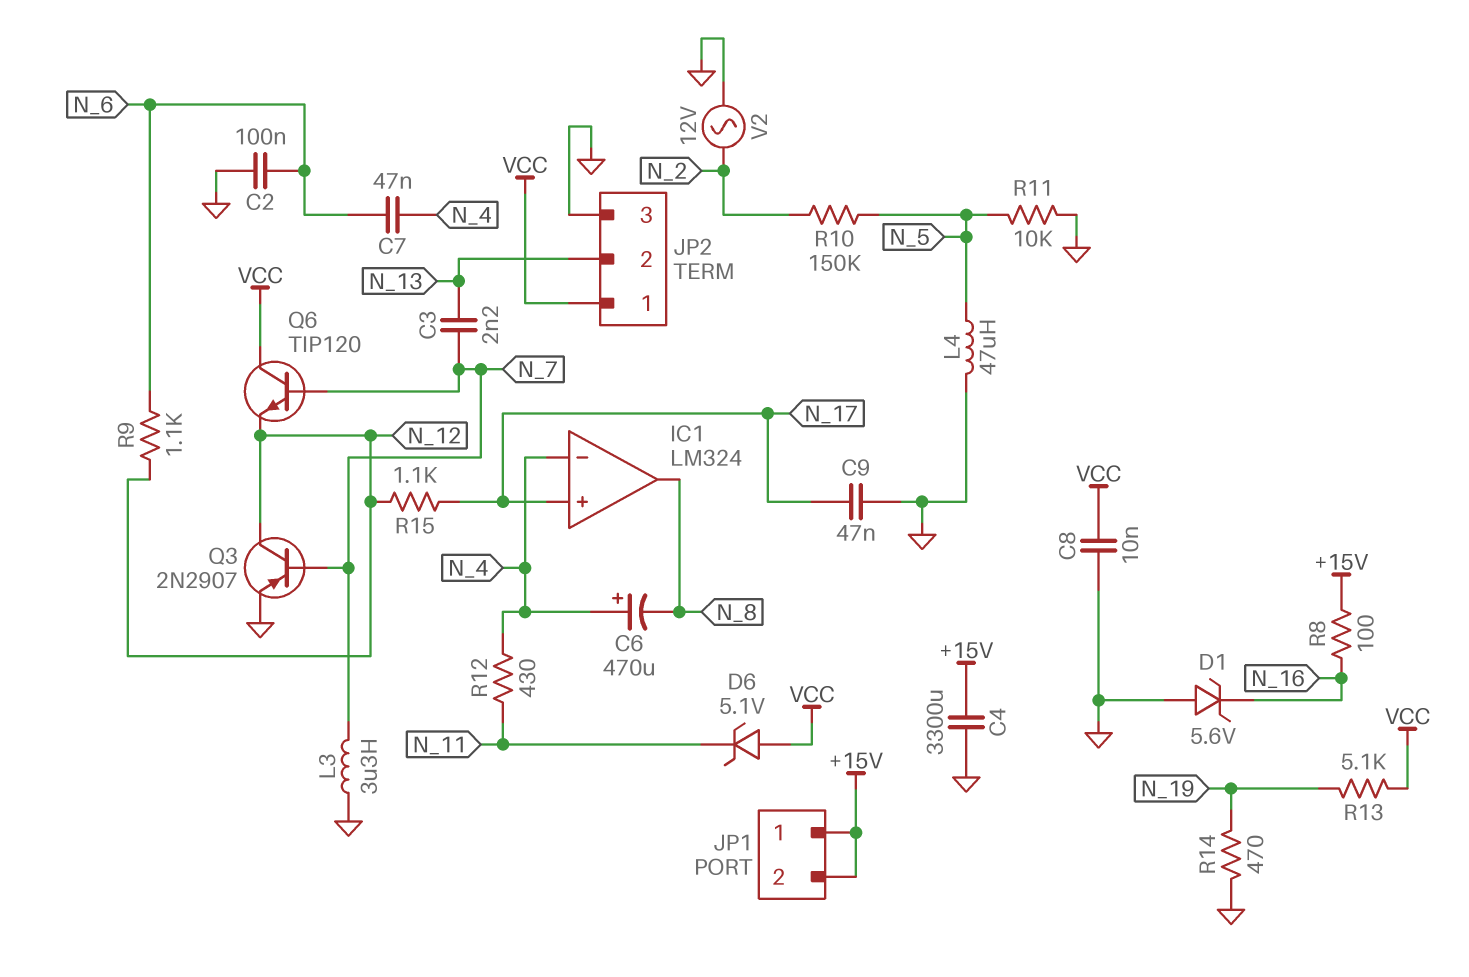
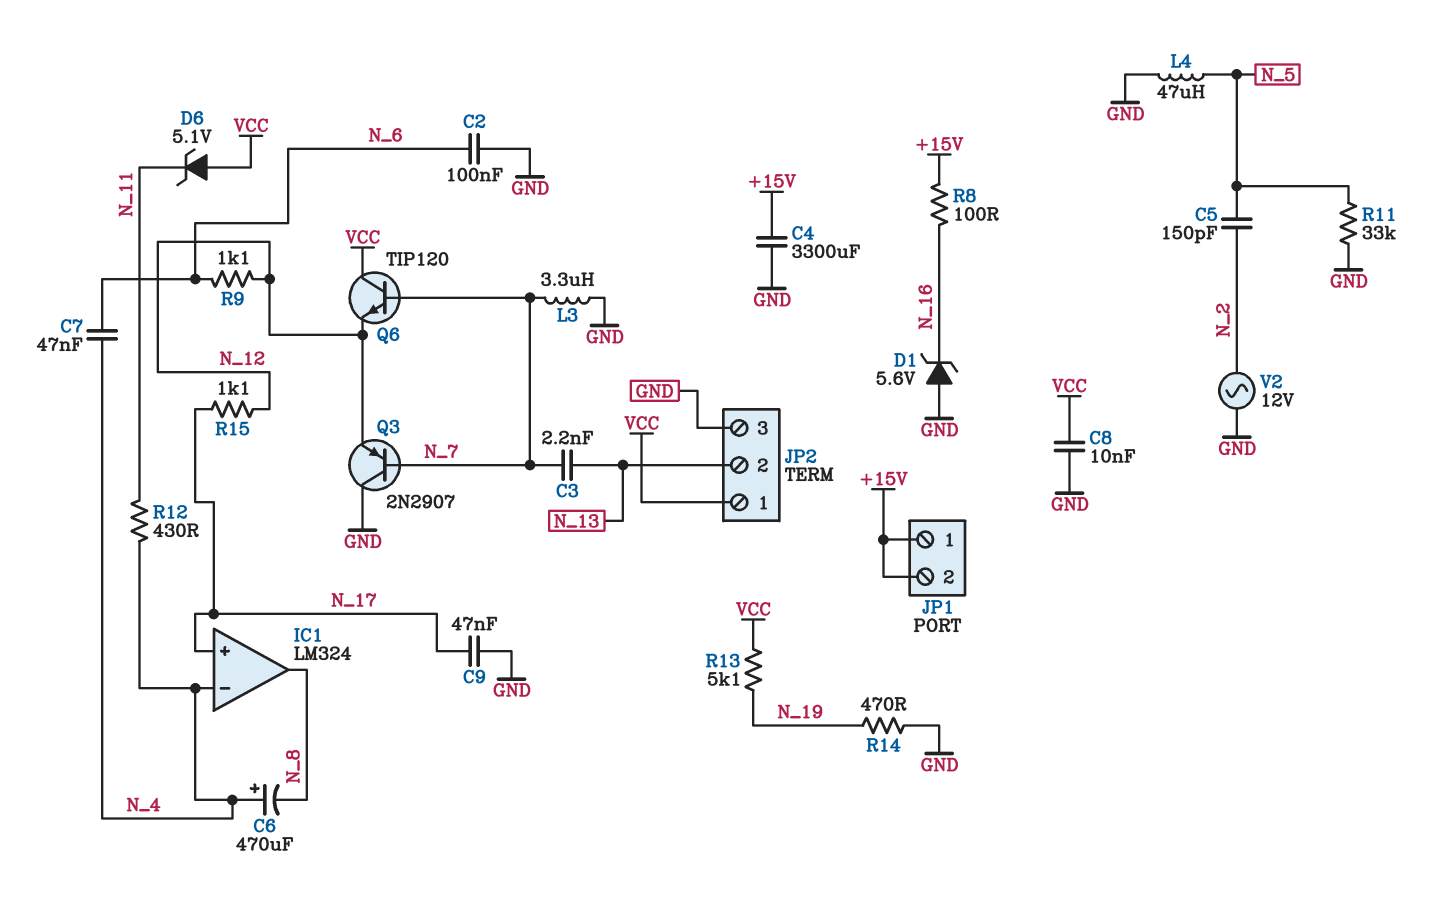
C5: none -> 150pF (N_2, N_5)
Q3: PNP 2N2907 (B N_7, C N_12, E GND) -> PNP 2N2907 (B N_7, C GND, E N_12)
R10: 150k (N_2, N_5) -> none
R11: 10k (GND, N_5) -> 33k (GND, N_5)

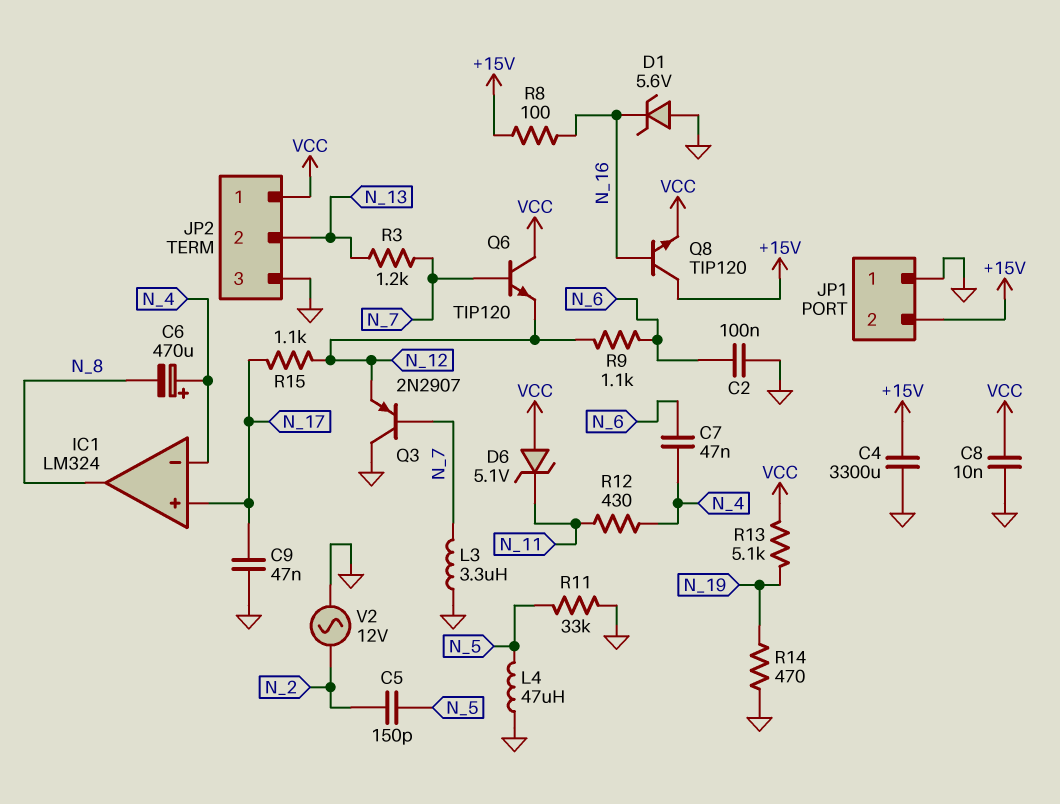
C3: 2.2nF (N_7, N_13) -> none
JP1 pin 1: +15V -> GND
Q8: none -> NPN TIP120 (B N_16, C +15V, E VCC)
R3: none -> 1.2k (N_7, N_13)

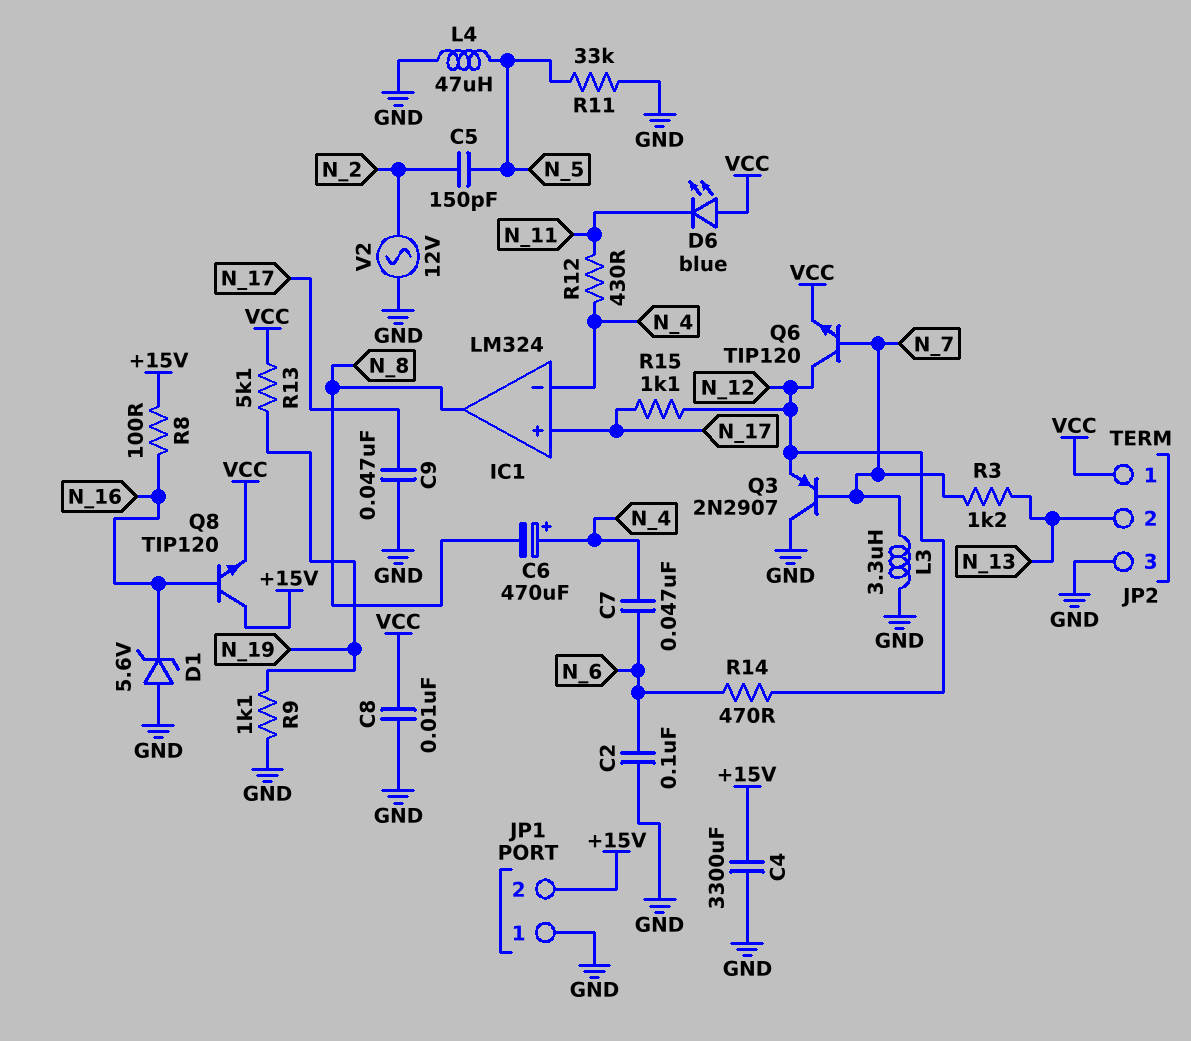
D6: zener 5.1V (A VCC, K N_11) -> LED blue (A VCC, K N_11)
Q6: NPN TIP120 (B N_7, C VCC, E N_12) -> NPN TIP120 (B N_7, C N_12, E VCC)
R9: 1.1k (N_6, N_12) -> 1.1k (GND, N_19)
R14: 470 (GND, N_19) -> 470 (N_6, N_12)

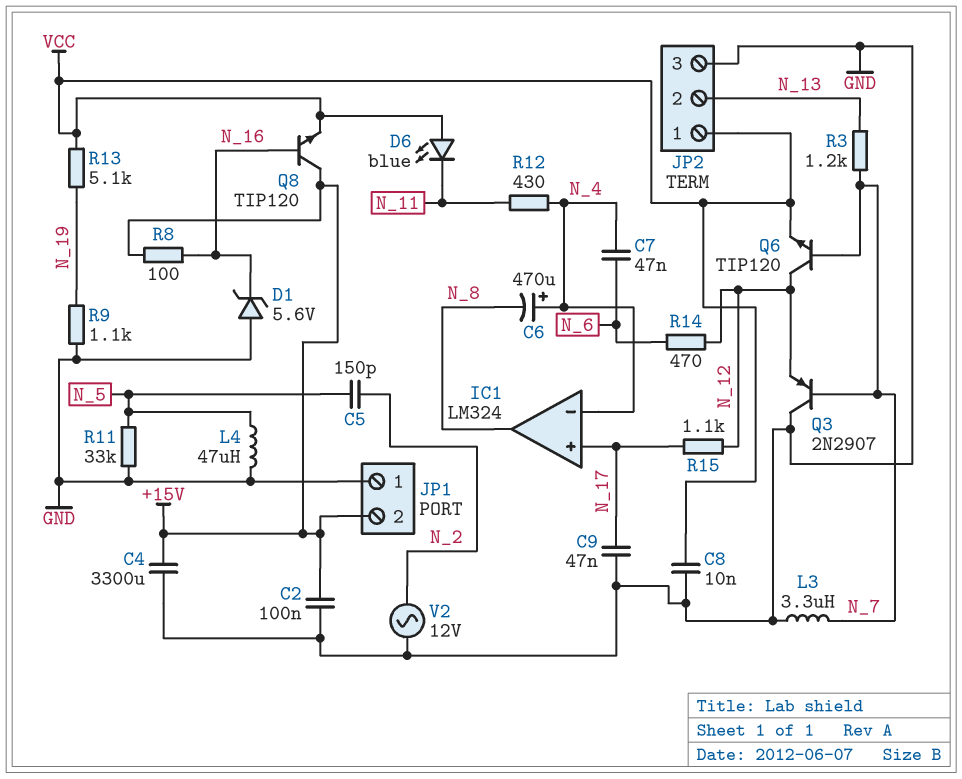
C2: 100nF (GND, N_6) -> 100nF (+15V, GND)

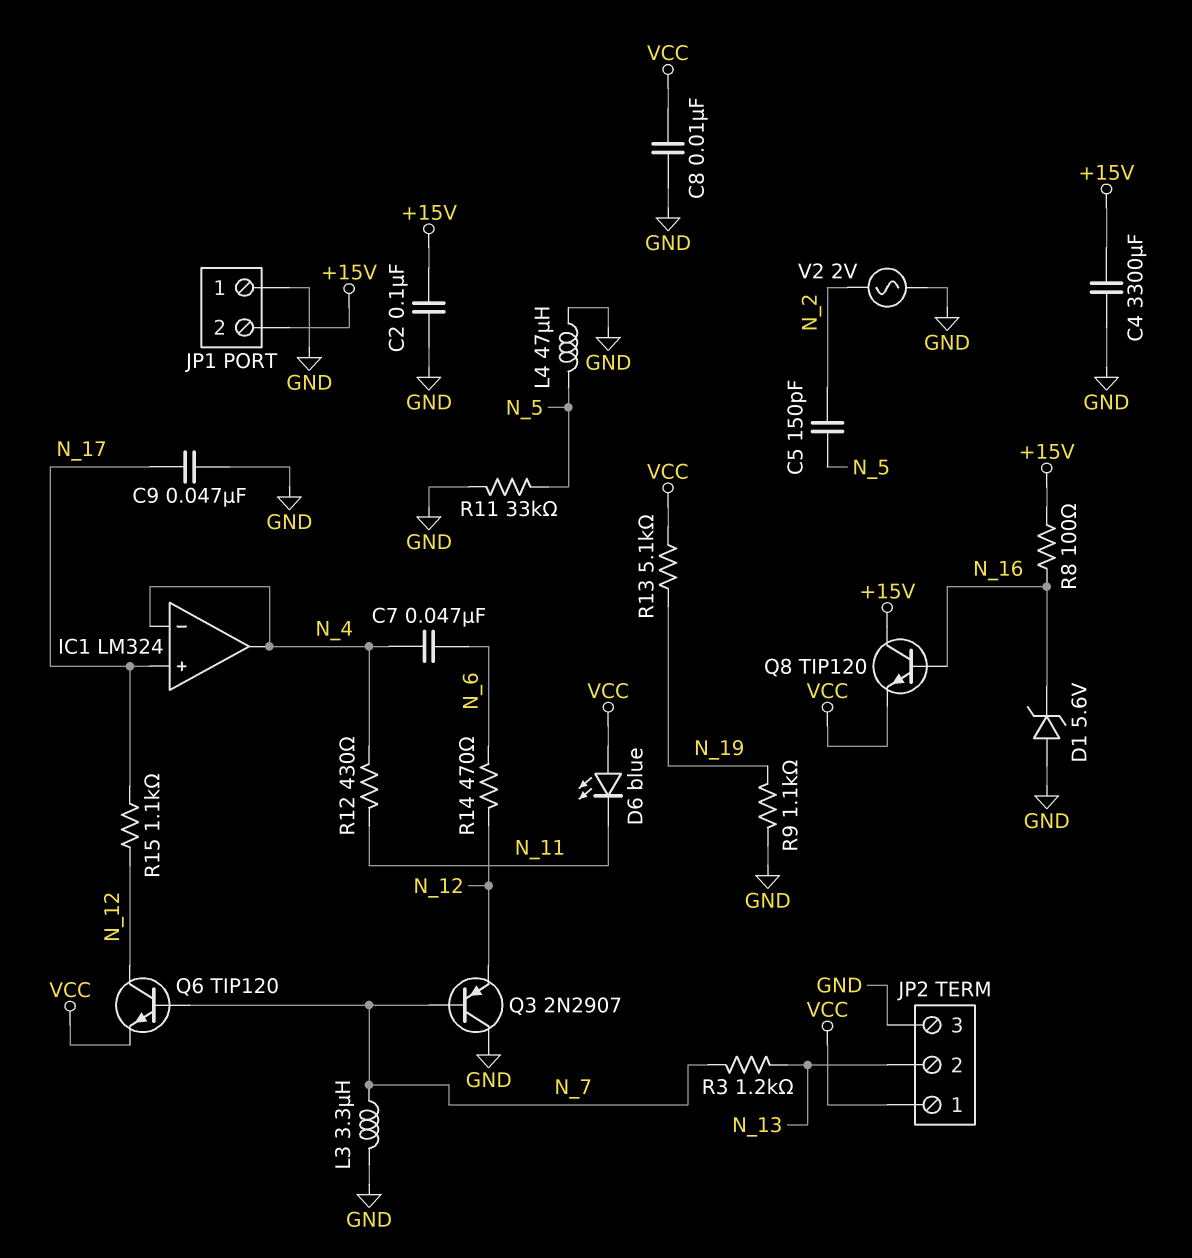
C6: 470uF (plus N_4, minus N_8) -> none
IC1 pin out: N_8 -> N_4
V2: AC 12V (GND, N_2) -> AC 2V (GND, N_2)

